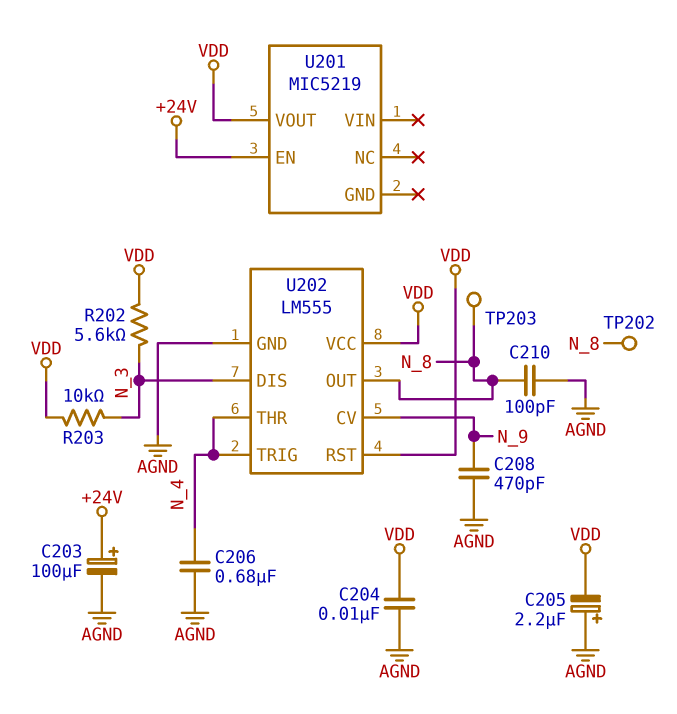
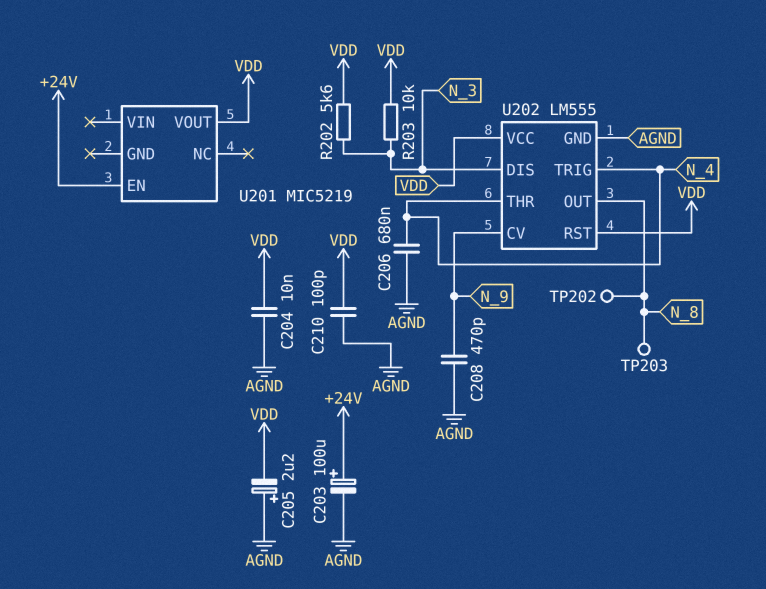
C210: 100pF (AGND, N_8) -> 100pF (AGND, VDD)

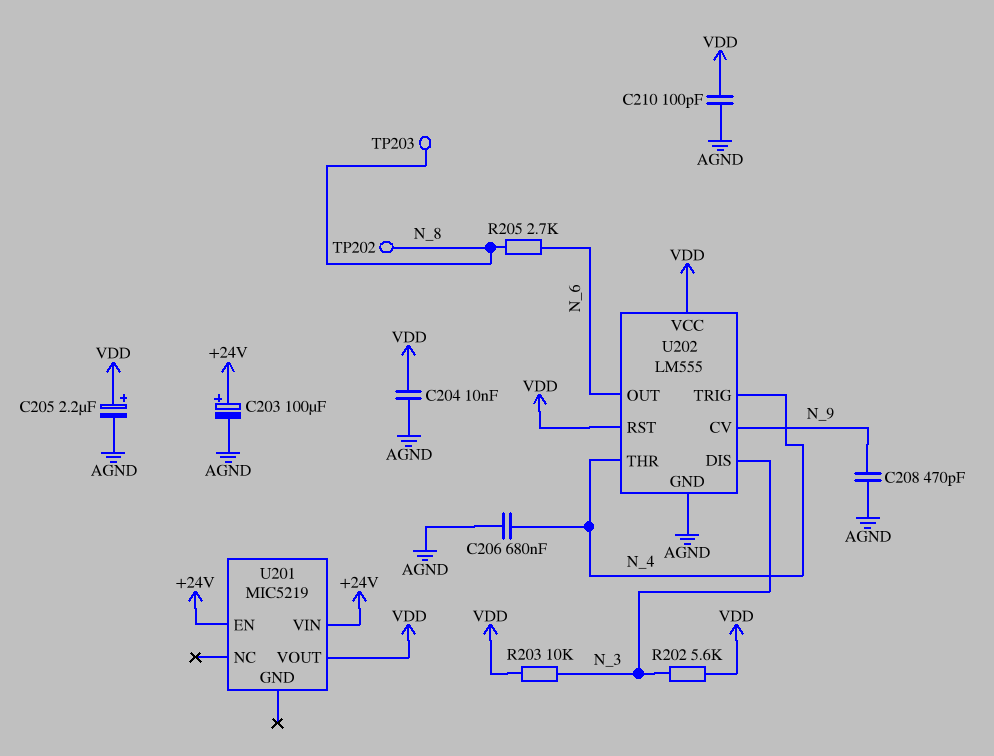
C205: 2.2uF (plus AGND, minus VDD) -> 2.2uF (plus VDD, minus AGND)
R205: none -> 2.7k (N_6, N_8)
U201 pin VIN: none -> +24V
U202 pin OUT: N_8 -> N_6

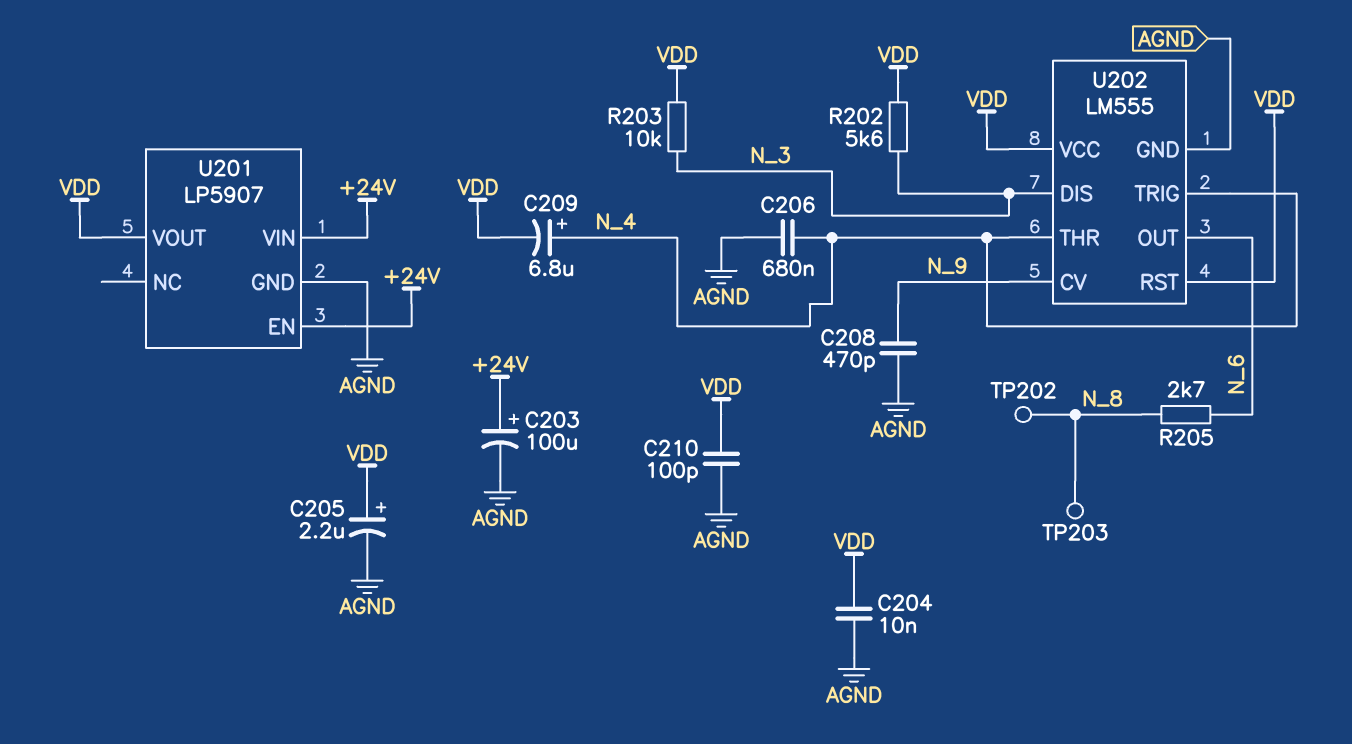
C209: none -> 6.8uF (plus N_4, minus VDD)
U201: MIC5219 -> LP5907
U201 pin GND: none -> AGND

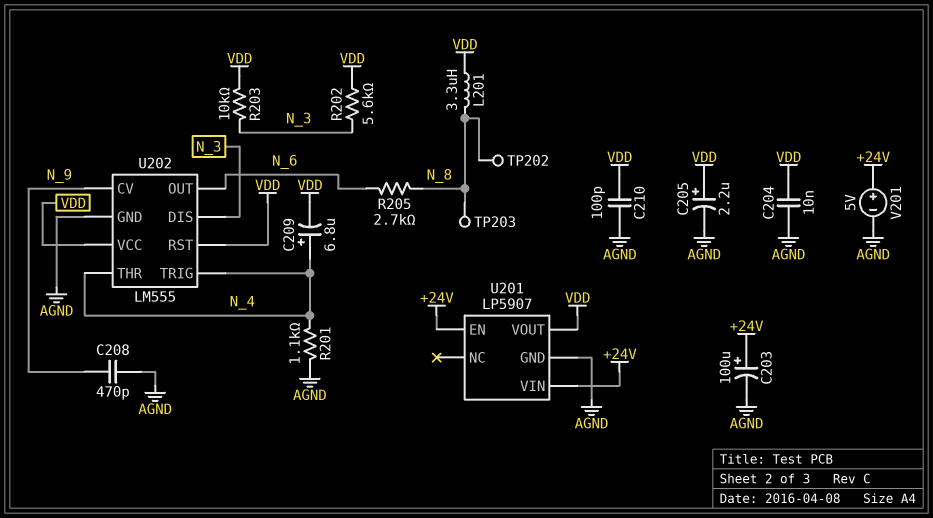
C206: 680nF (AGND, N_4) -> none
L201: none -> 3.3uH (N_8, VDD)
R201: none -> 1.1k (AGND, N_4)
V201: none -> 5V (plus +24V, minus AGND)

